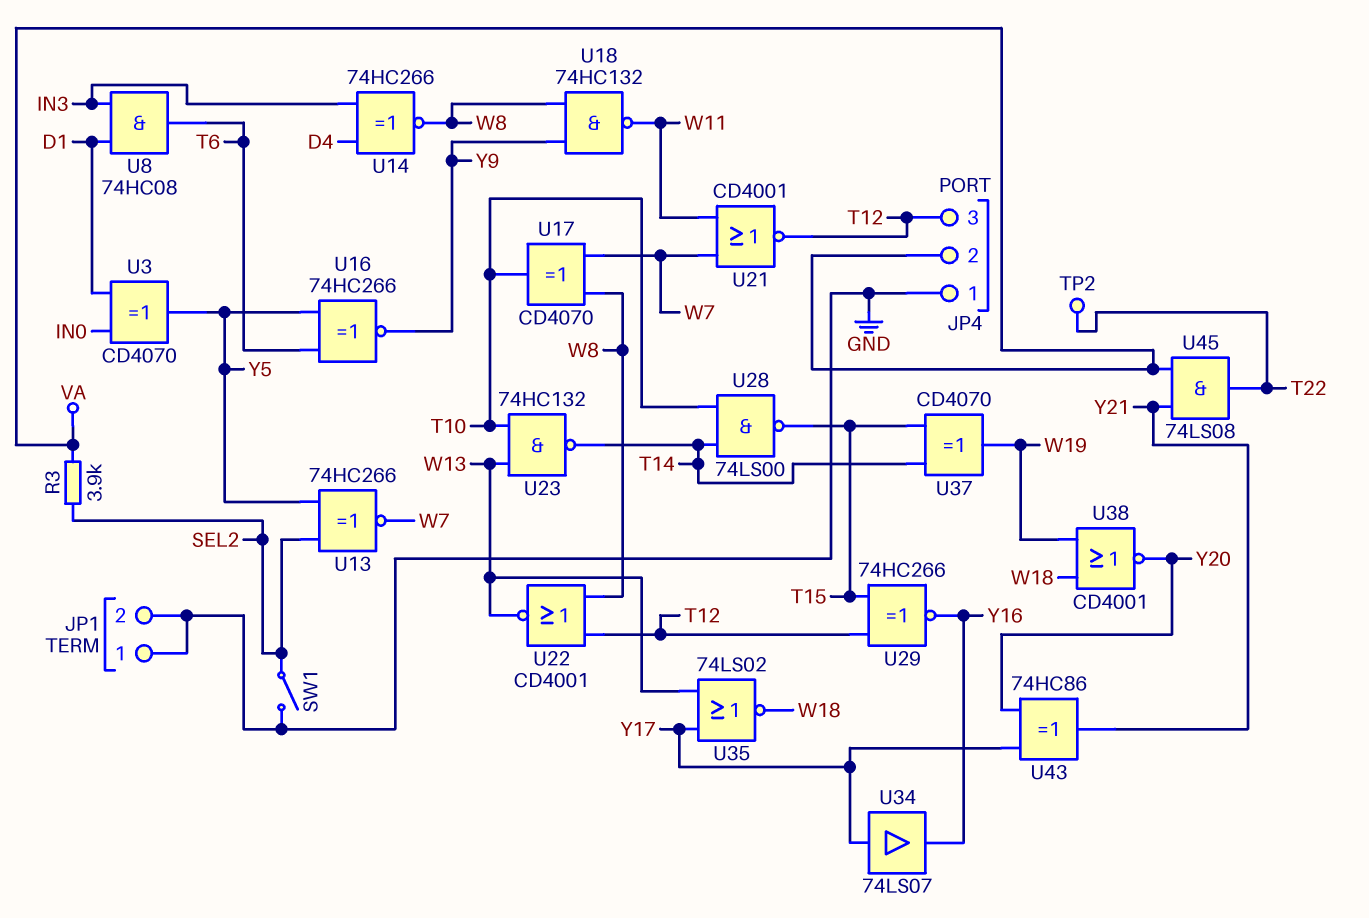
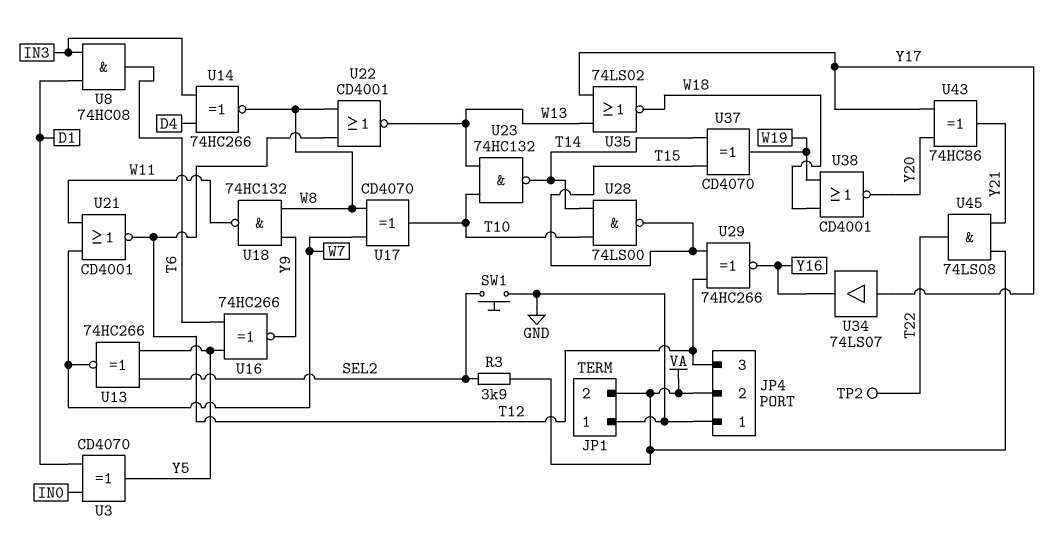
JP1 pin 2: GND -> VA
SW1: switch (GND, SEL2) -> button (GND, SEL2)

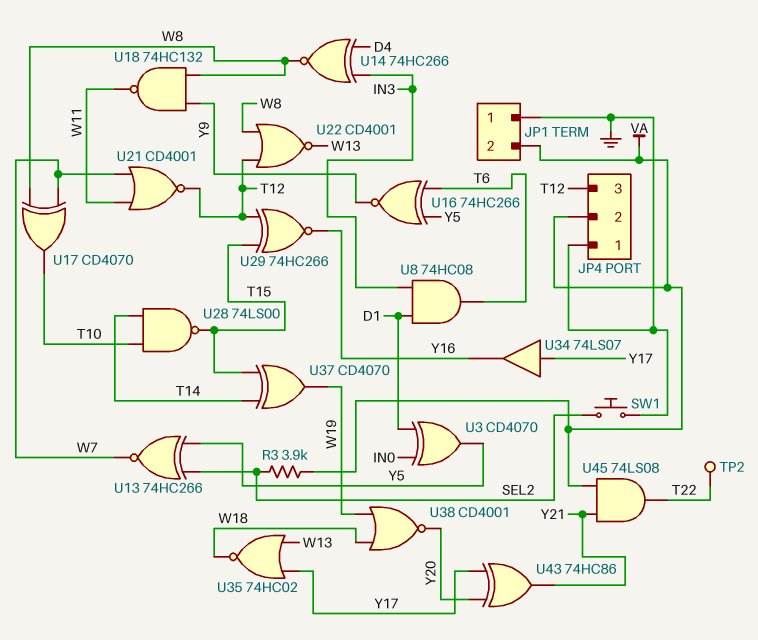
U23: NAND 74HC132 (in T10, in W13, out T14) -> none
U35: NOR 74LS02 (in W13, in Y17, out W18) -> NOR 74HC02 (in W13, in Y17, out W18)

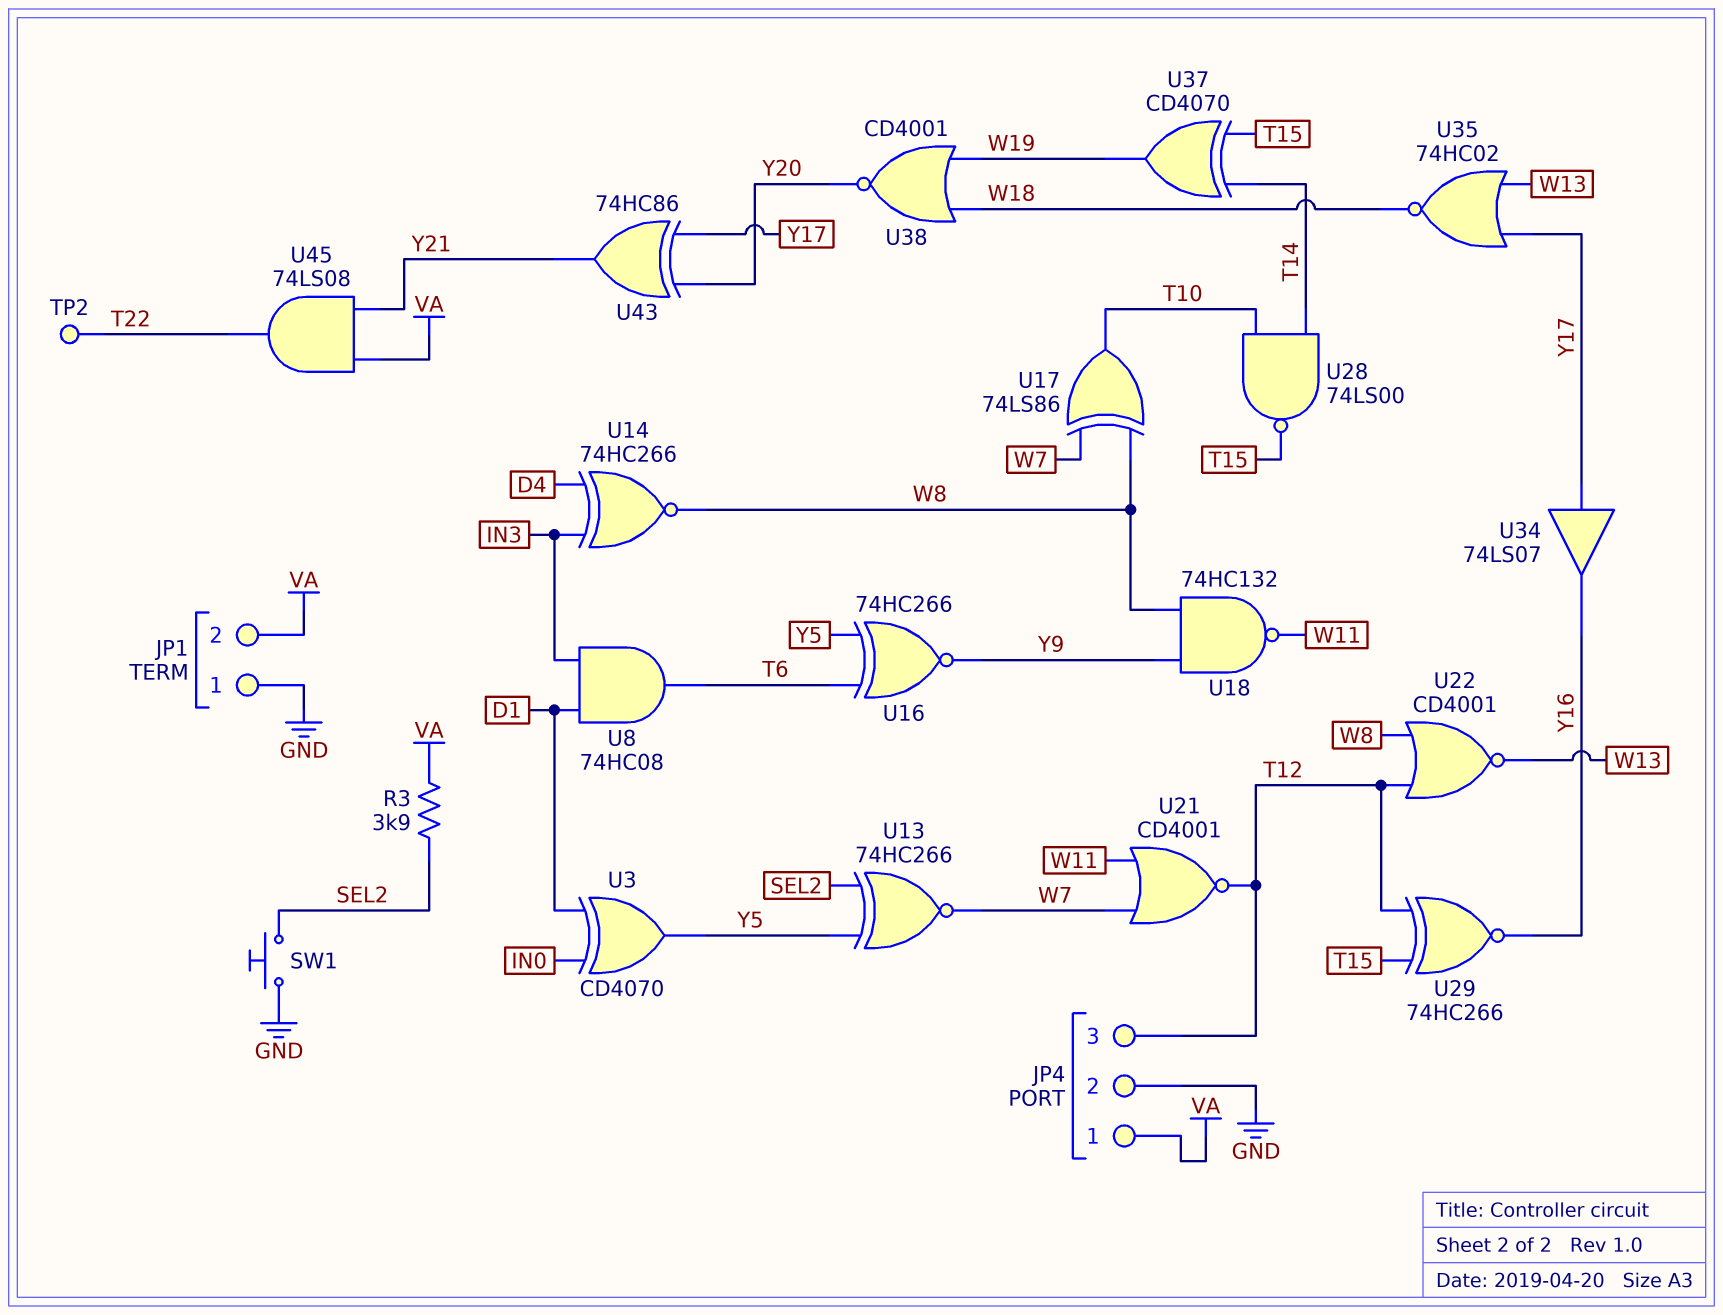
JP4 pin 1: GND -> VA
JP4 pin 2: VA -> GND
U17: XOR CD4070 (in W7, in W8, out T10) -> XOR 74LS86 (in W7, in W8, out T10)

